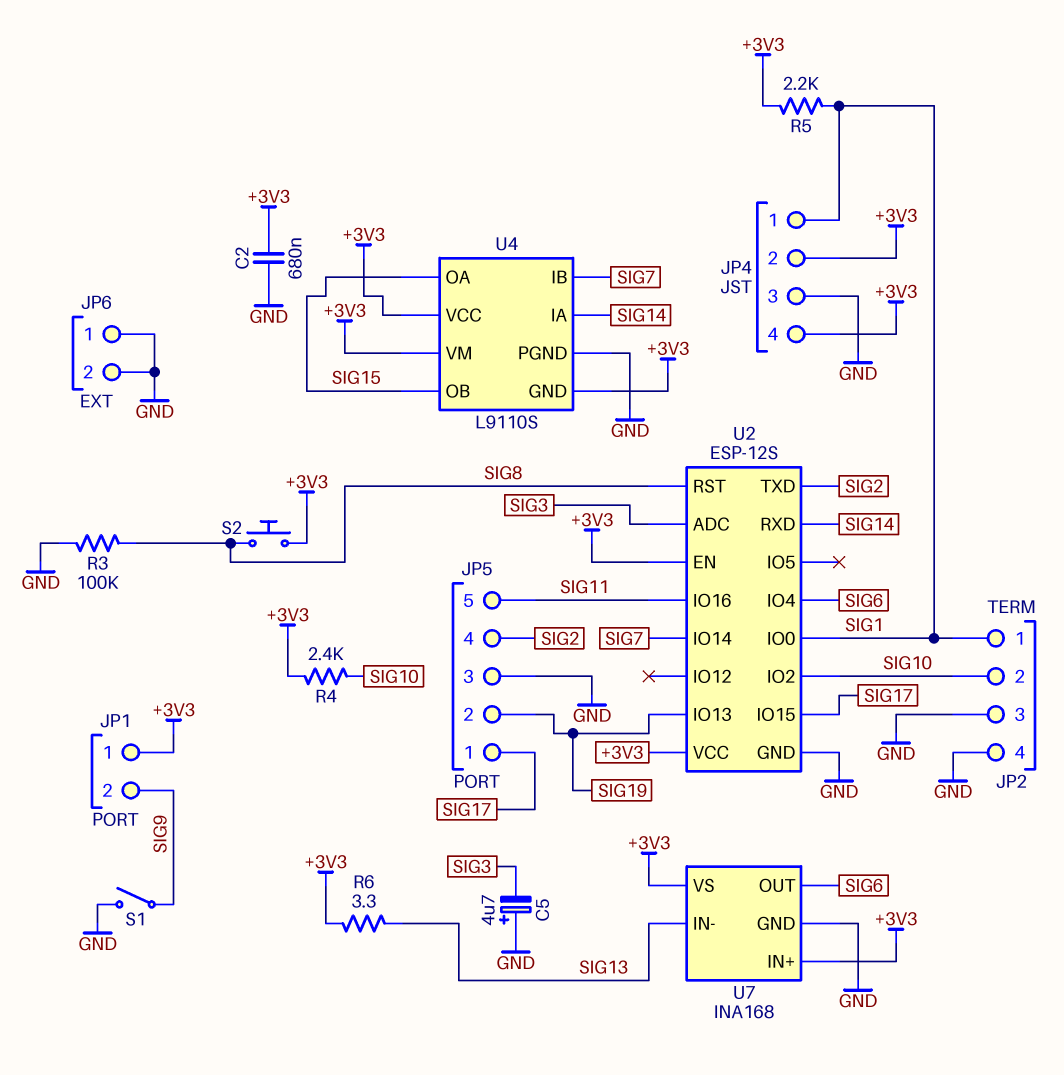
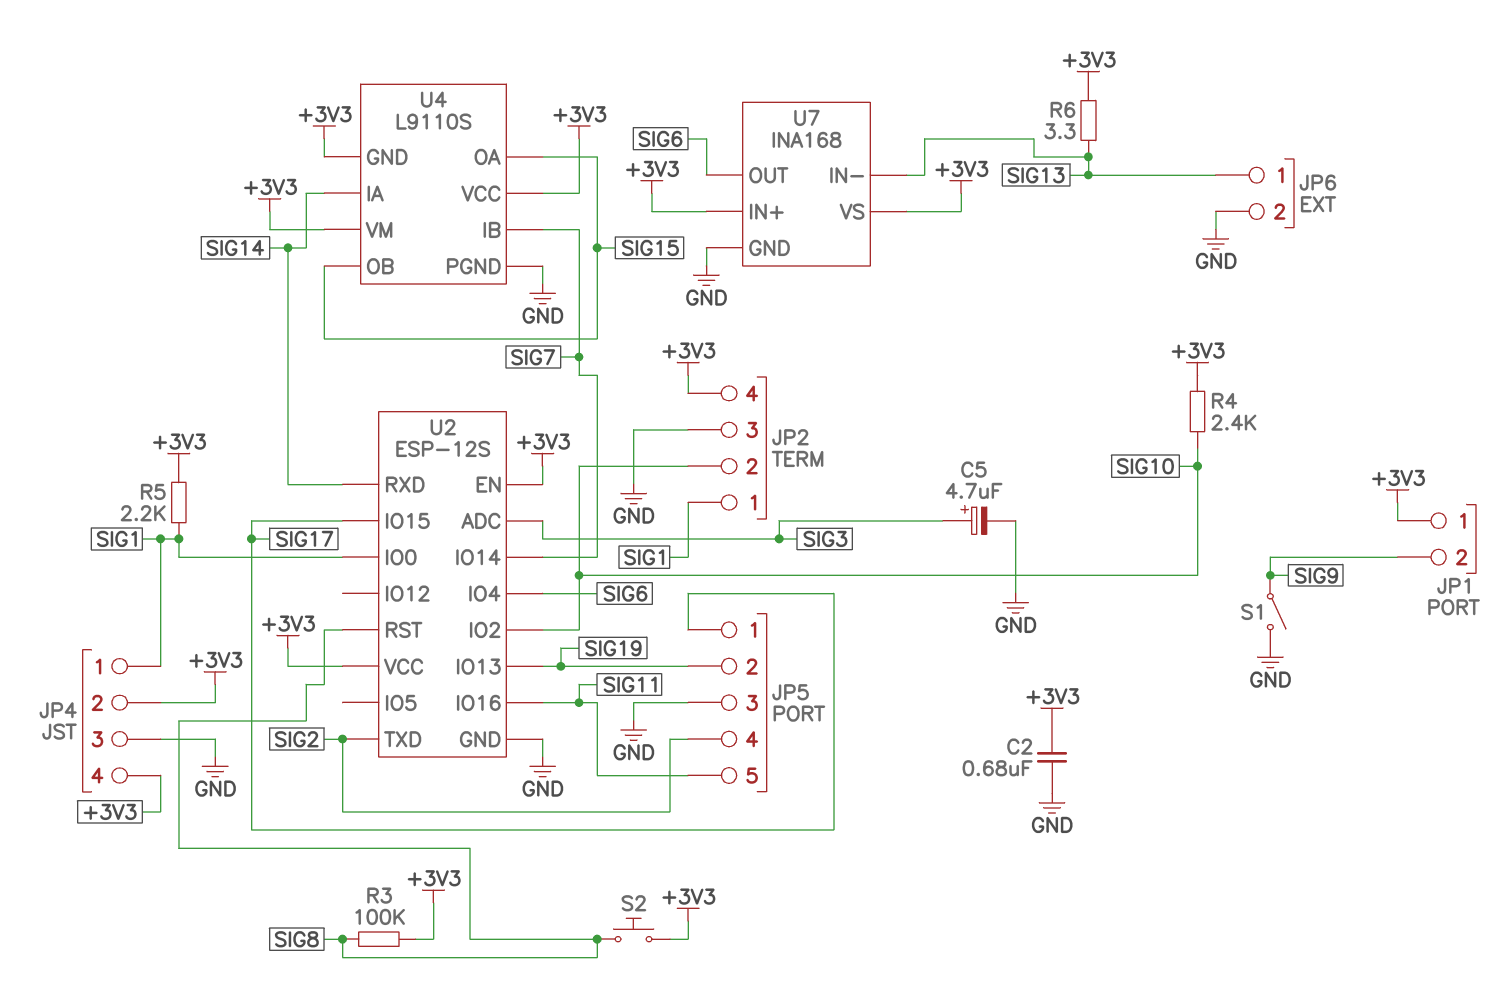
C5: 4.7uF (plus GND, minus SIG3) -> 4.7uF (plus SIG3, minus GND)
JP2 pin 4: GND -> +3V3
JP6 pin 1: GND -> SIG13
R3: 100k (GND, SIG8) -> 100k (+3V3, SIG8)

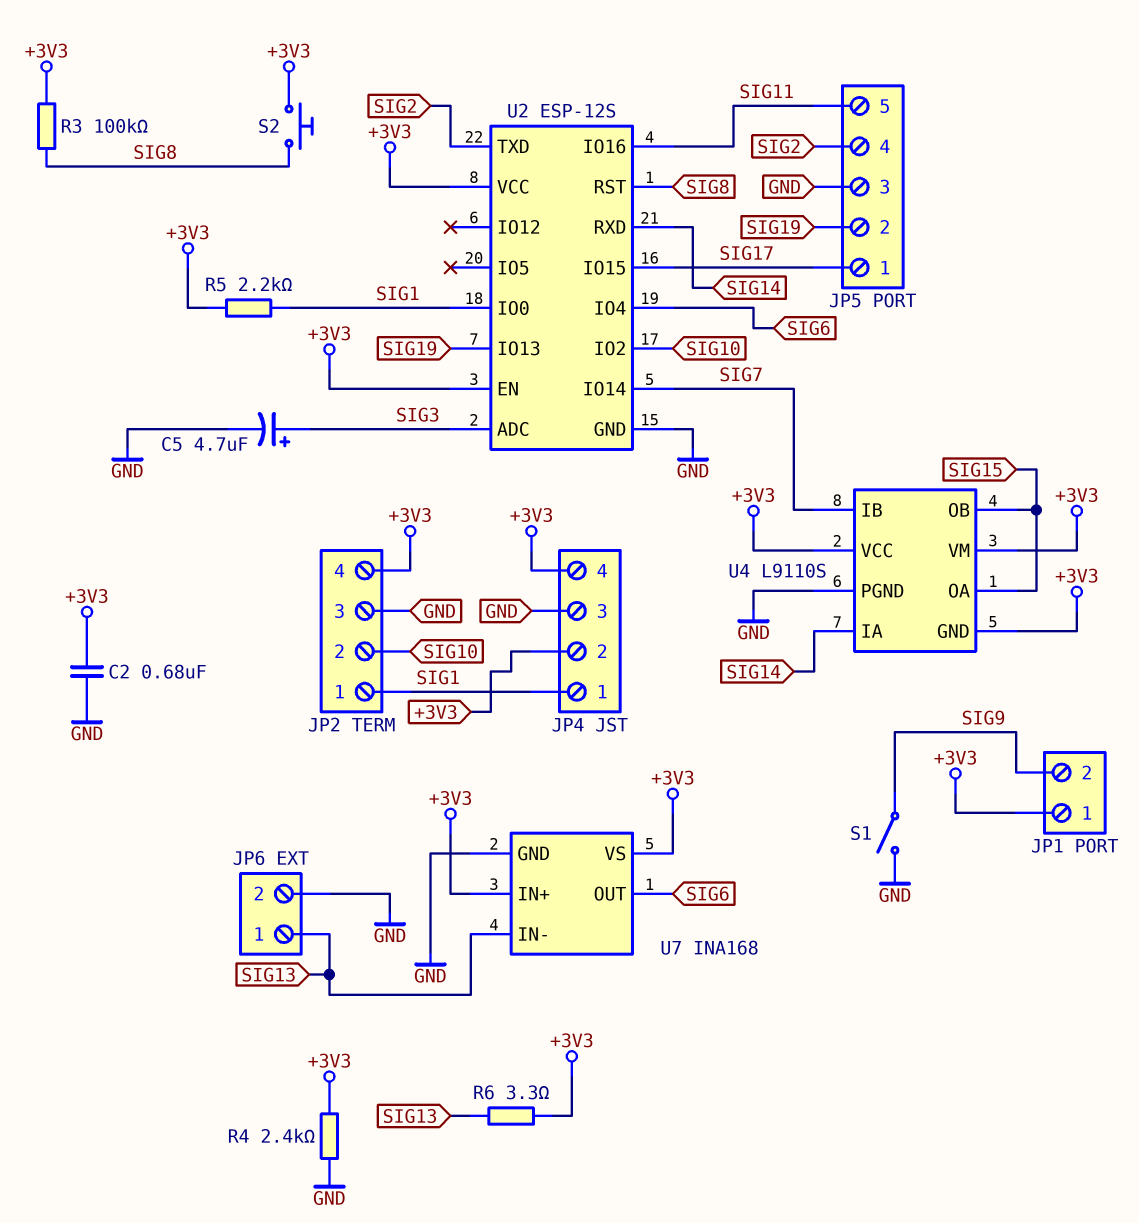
R4: 2.4k (+3V3, SIG10) -> 2.4k (+3V3, GND)

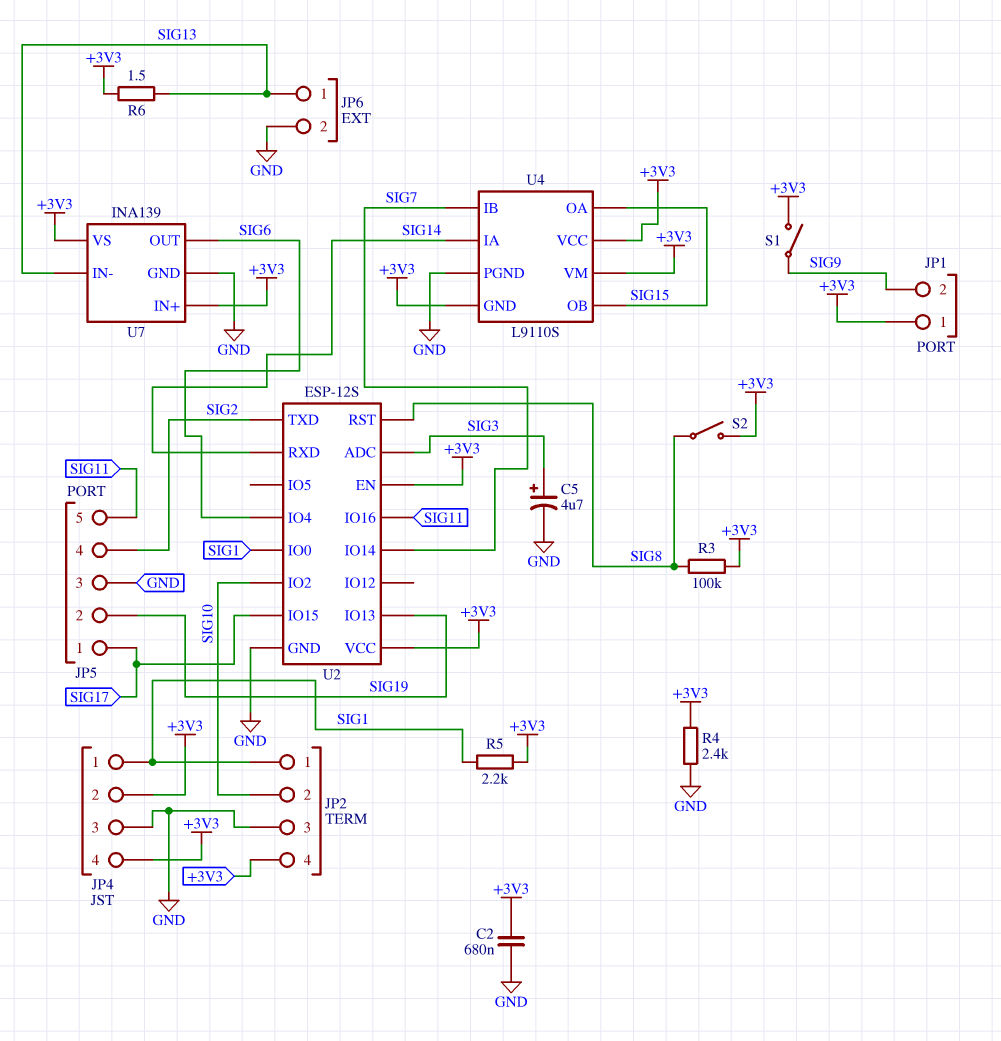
R6: 3.3 (+3V3, SIG13) -> 1.5 (+3V3, SIG13)
S1: switch (GND, SIG9) -> switch (+3V3, SIG9)
S2: button (+3V3, SIG8) -> switch (+3V3, SIG8)
U7: INA168 -> INA139

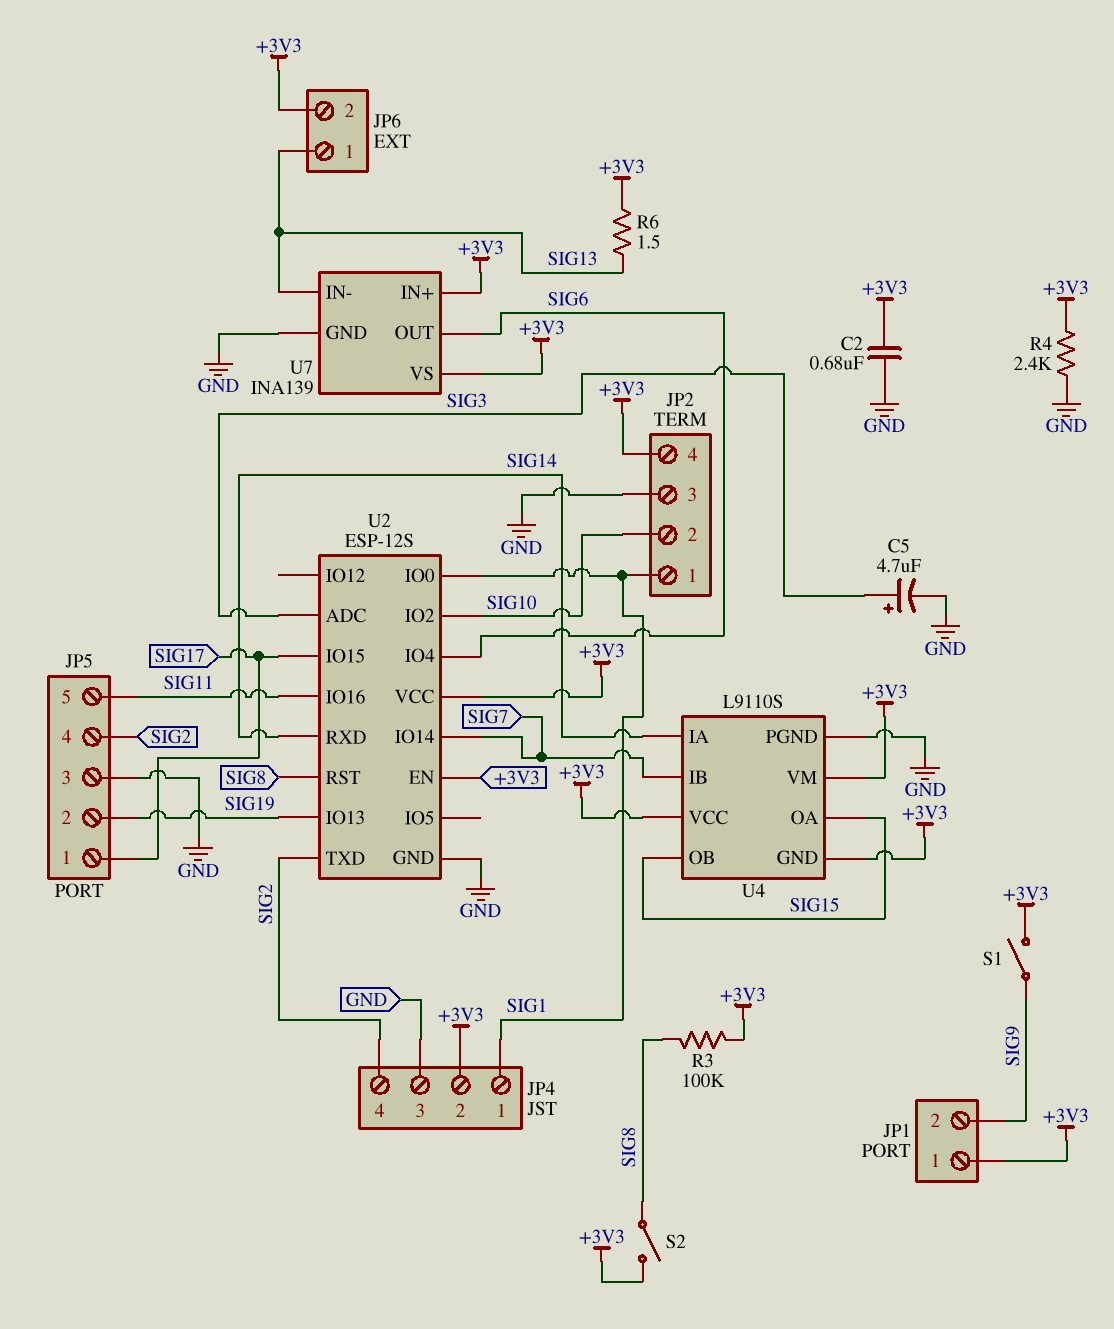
JP4 pin 4: +3V3 -> SIG2
JP6 pin 2: GND -> +3V3
R5: 2.2k (+3V3, SIG1) -> none

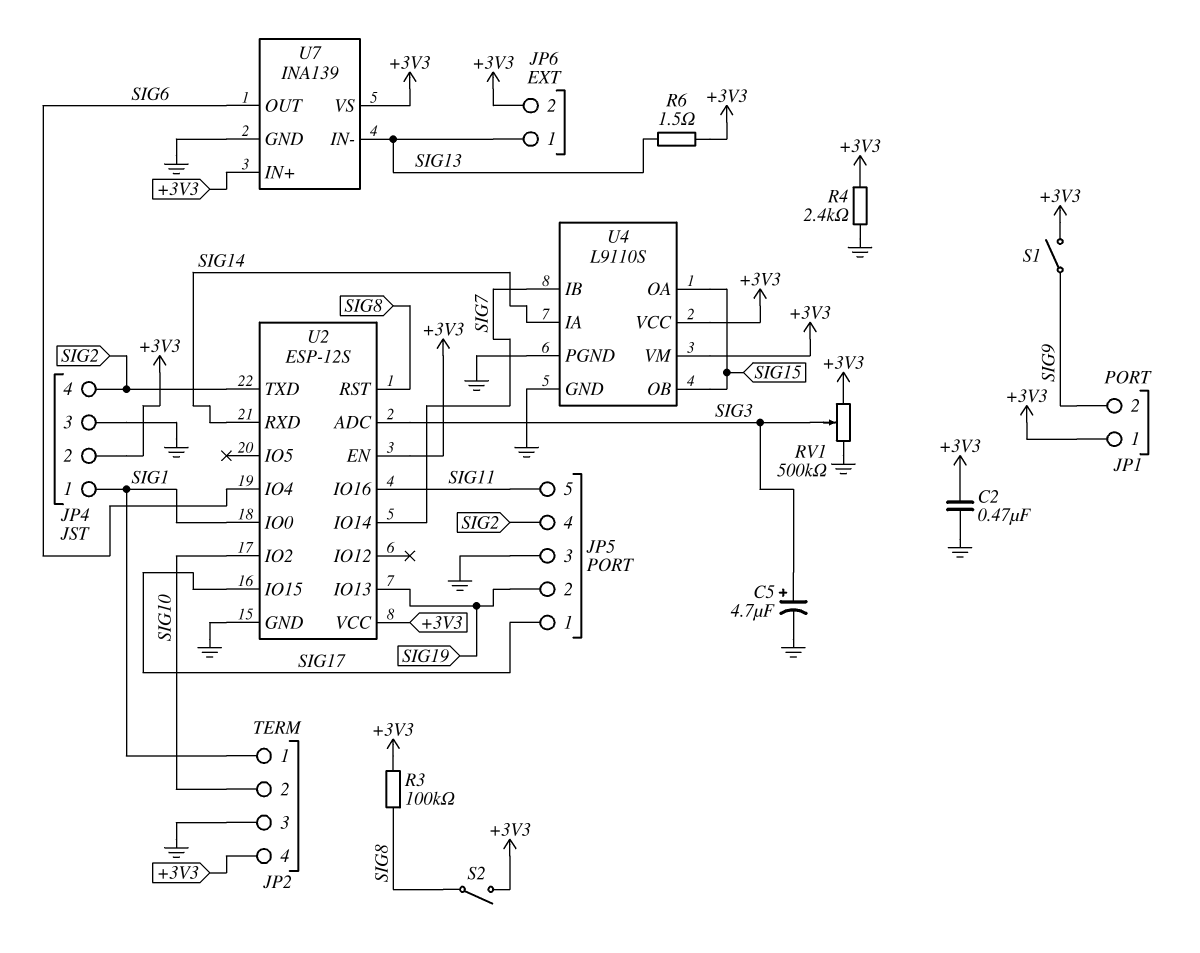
C2: 680nF (+3V3, GND) -> 470nF (+3V3, GND)
RV1: none -> 500k (+3V3, GND, wiper SIG3)
U4 pin GND: +3V3 -> GND

